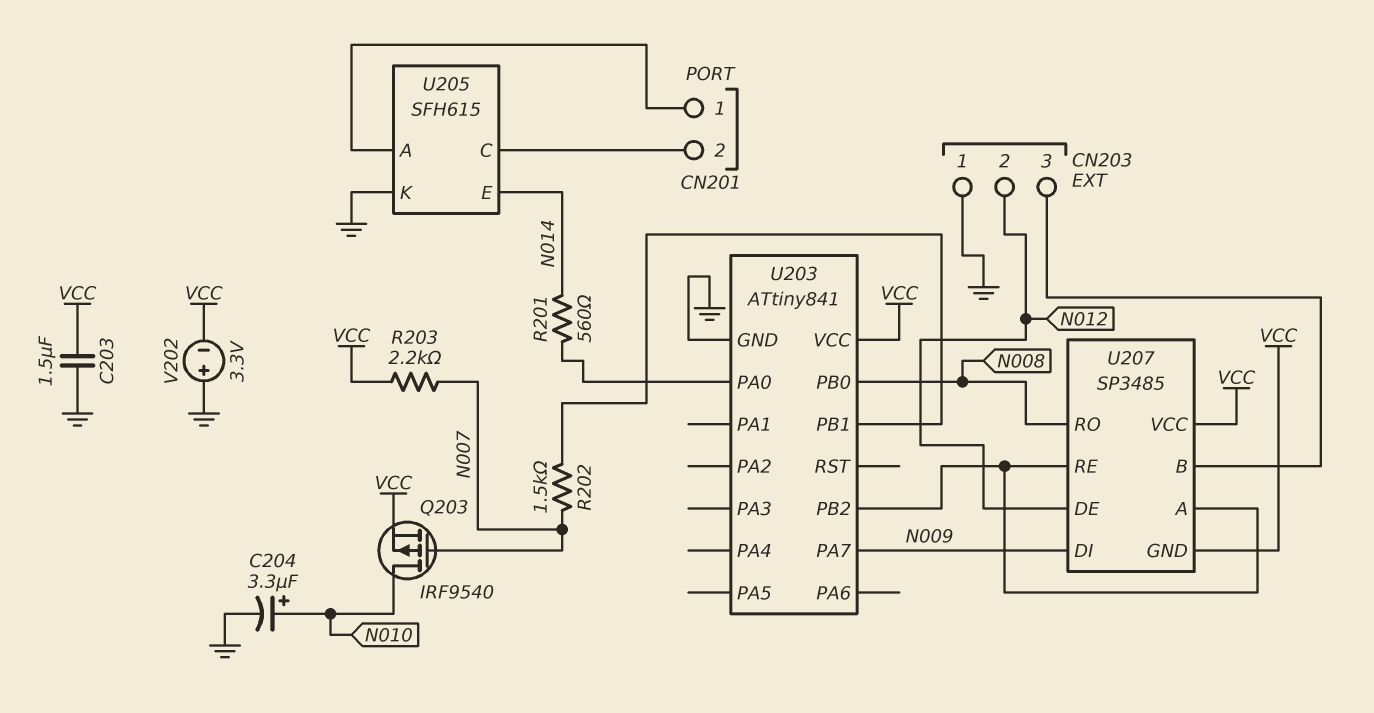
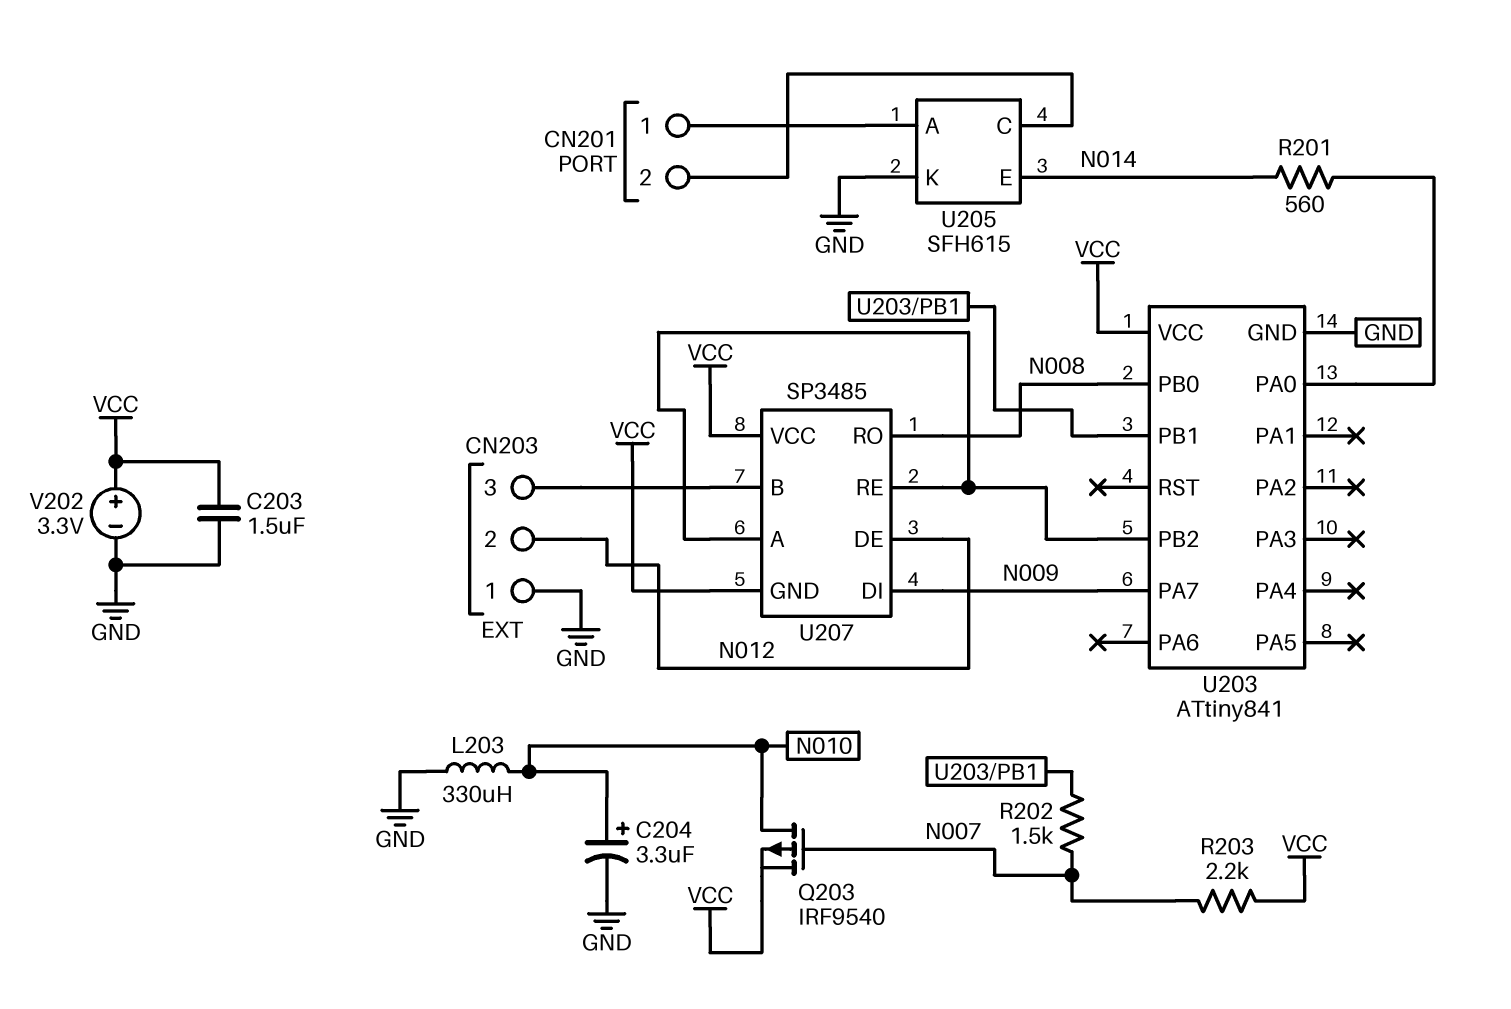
L203: none -> 330uH (GND, N010)
V202: 3.3V (plus GND, minus VCC) -> 3.3V (plus VCC, minus GND)

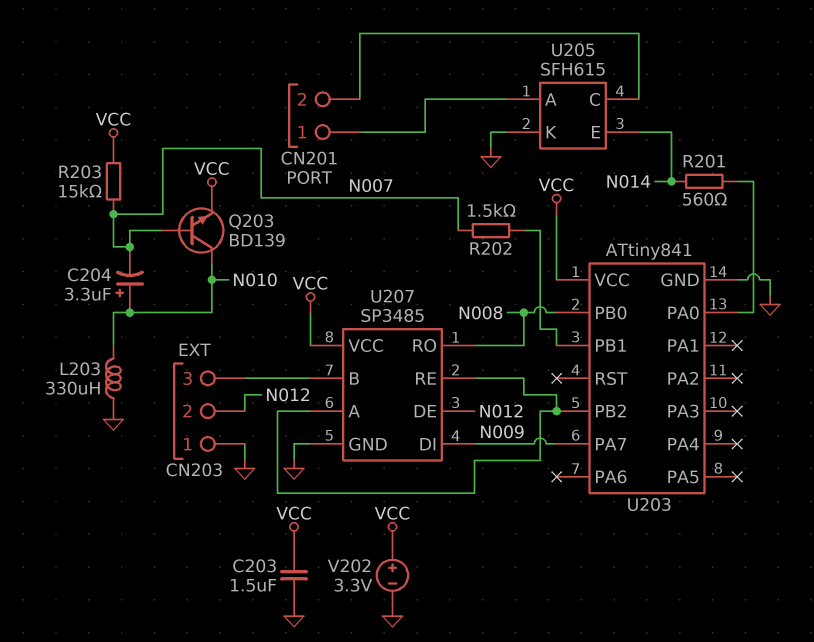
C204: 3.3uF (plus N010, minus GND) -> 3.3uF (plus N010, minus N007)
Q203: PMOS IRF9540 (G N007, D N010, S VCC) -> NPN BD139 (B N007, C N010, E VCC)
R203: 2.2k (N007, VCC) -> 15k (N007, VCC)
U207 pin GND: VCC -> GND

